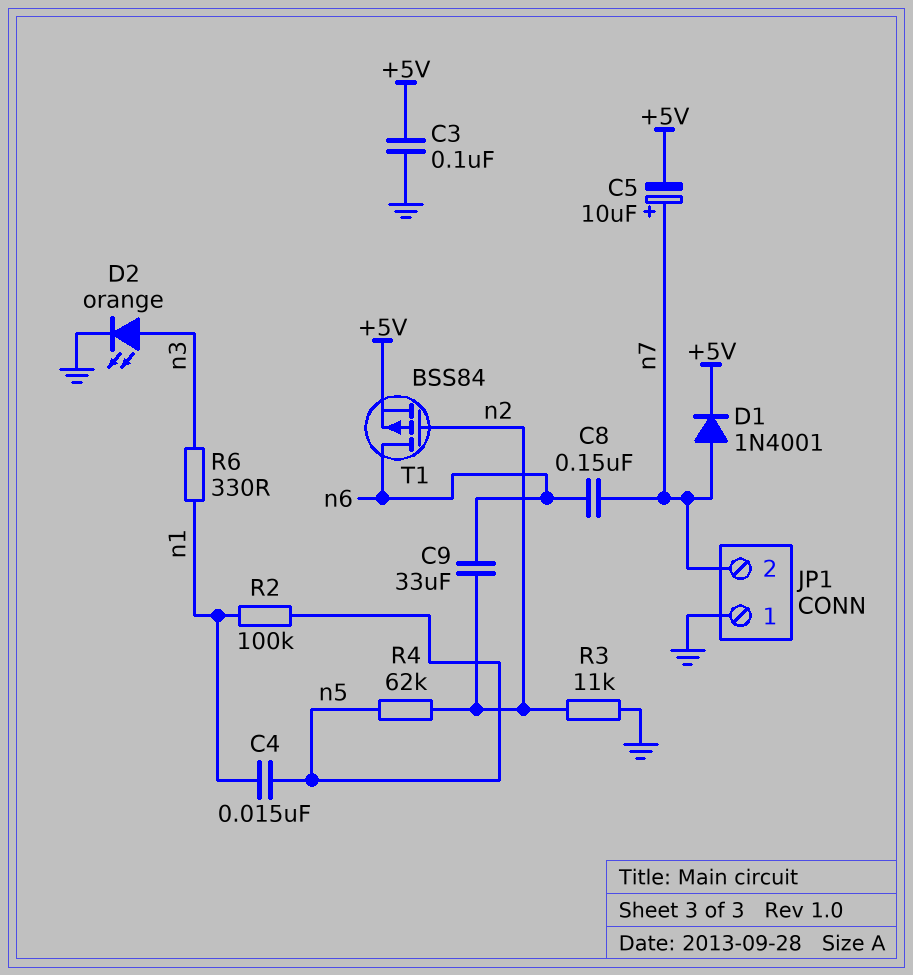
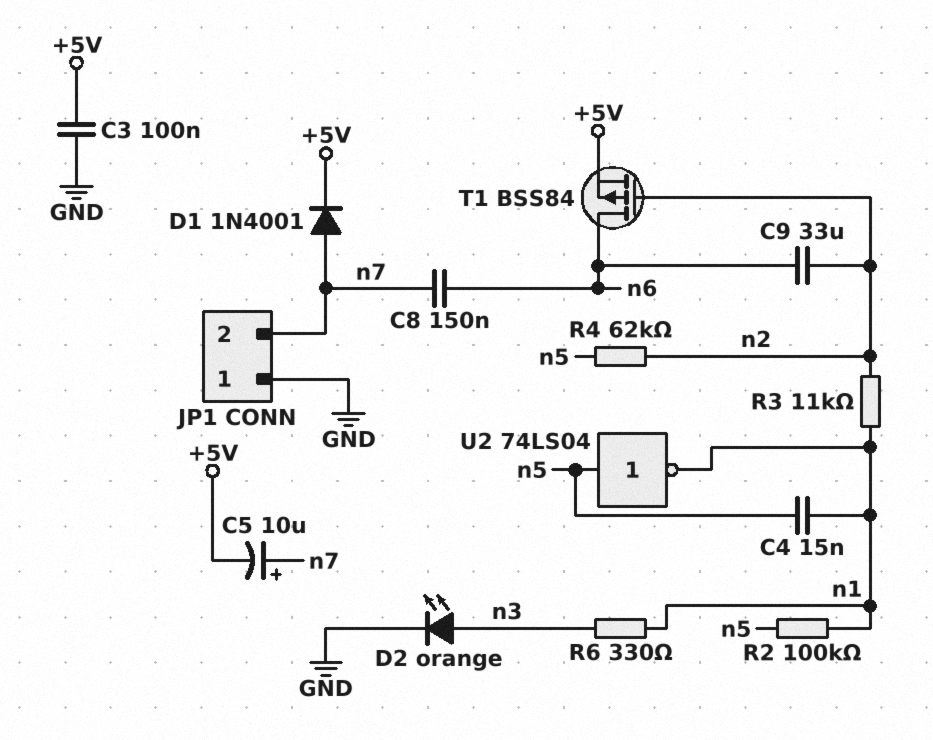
R3: 11k (GND, n2) -> 11k (n1, n2)
U2: none -> NOT 74LS04 (in n5, out n1)

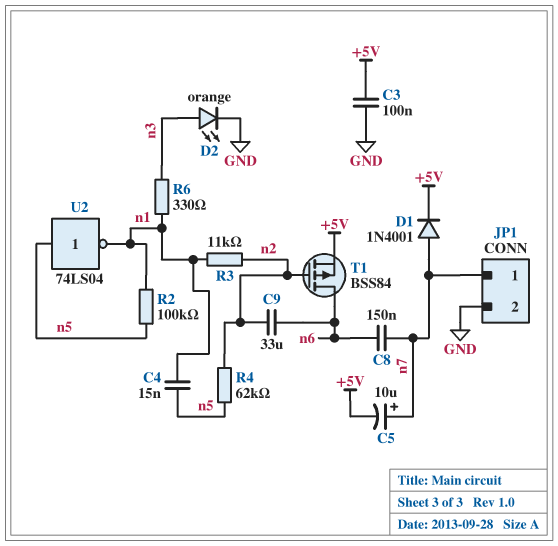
JP1 pin 1: GND -> n7
JP1 pin 2: n7 -> GND

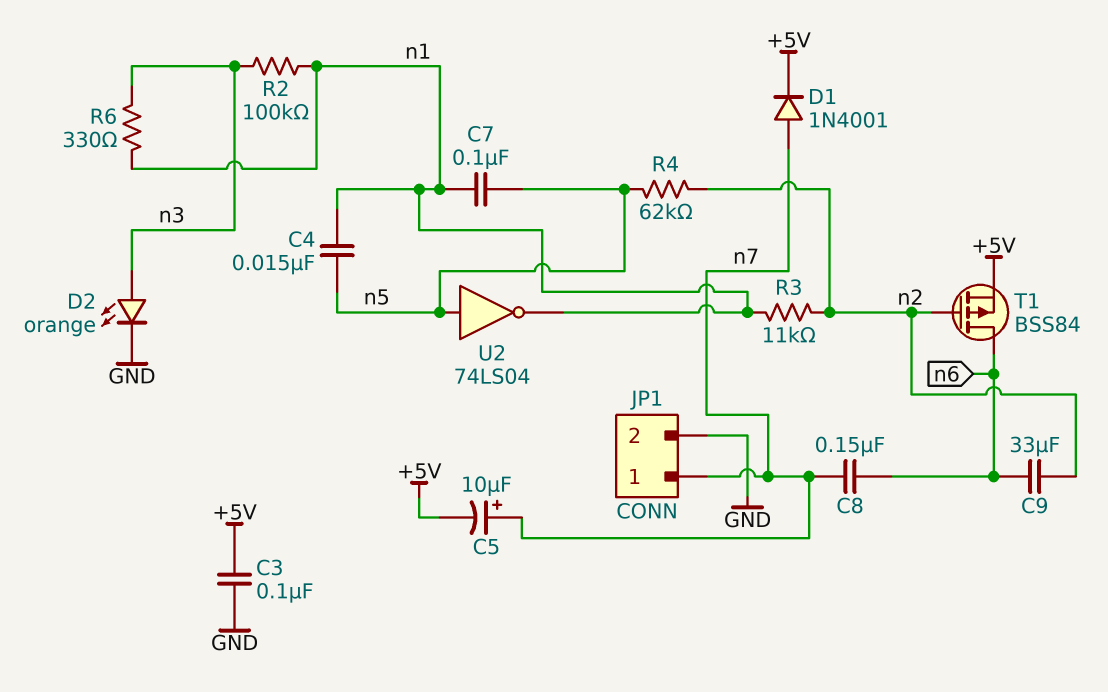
C7: none -> 100nF (n1, n5)
R2: 100k (n1, n5) -> 100k (n1, n3)

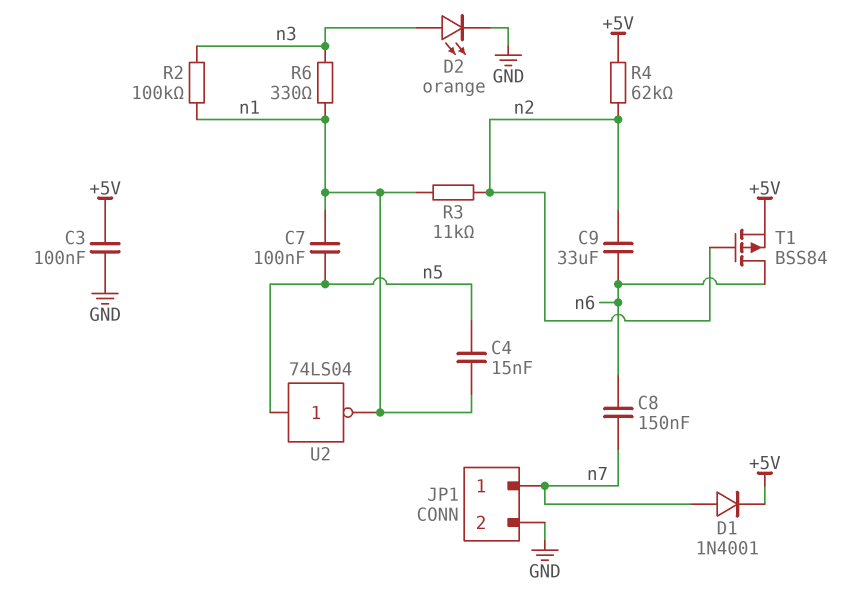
C5: 10uF (plus n7, minus +5V) -> none
R4: 62k (n2, n5) -> 62k (+5V, n2)

